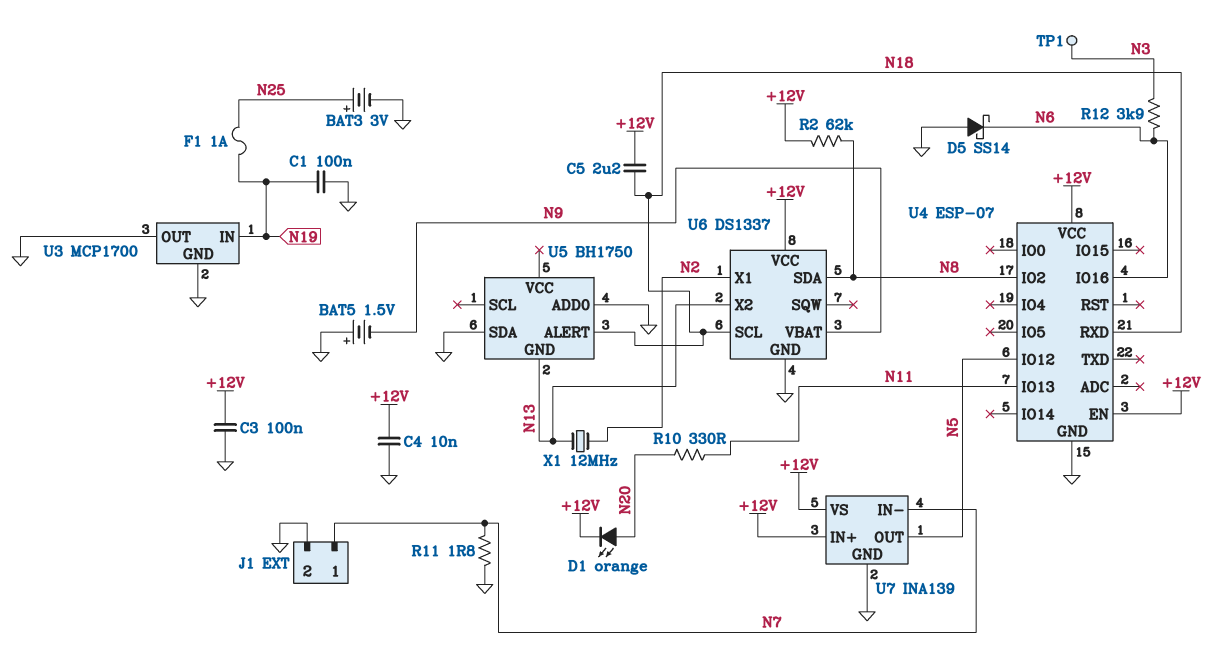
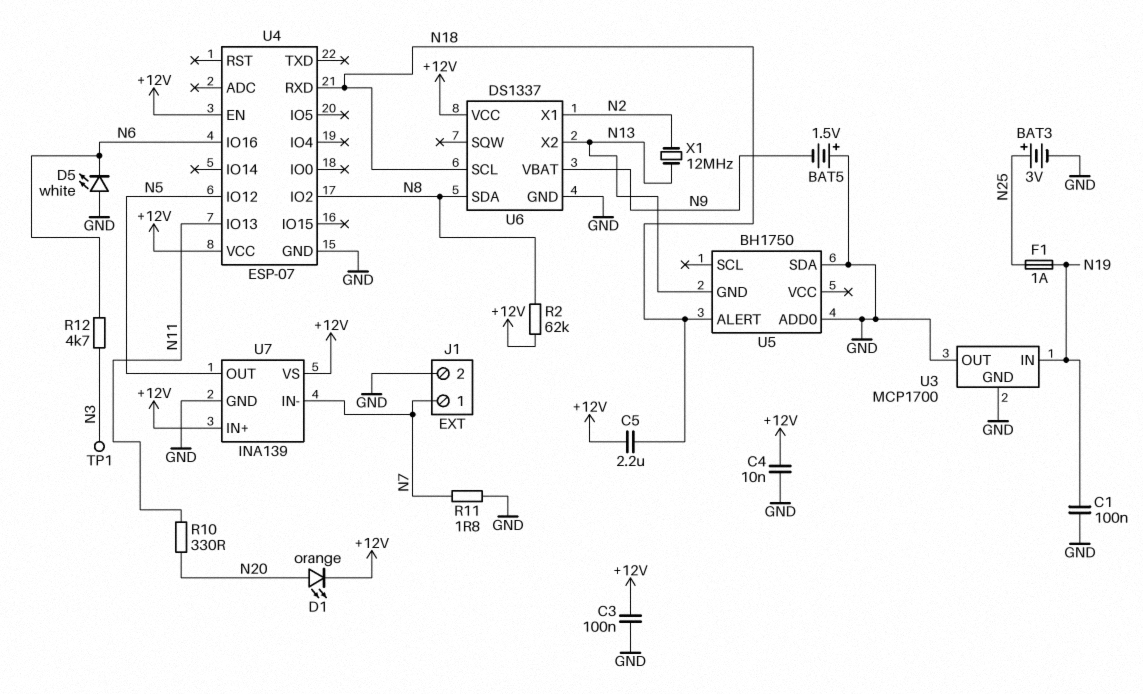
D5: schottky SS14 (A GND, K N6) -> LED white (A GND, K N6)
R12: 3.9k (N3, N6) -> 4.7k (N3, N6)

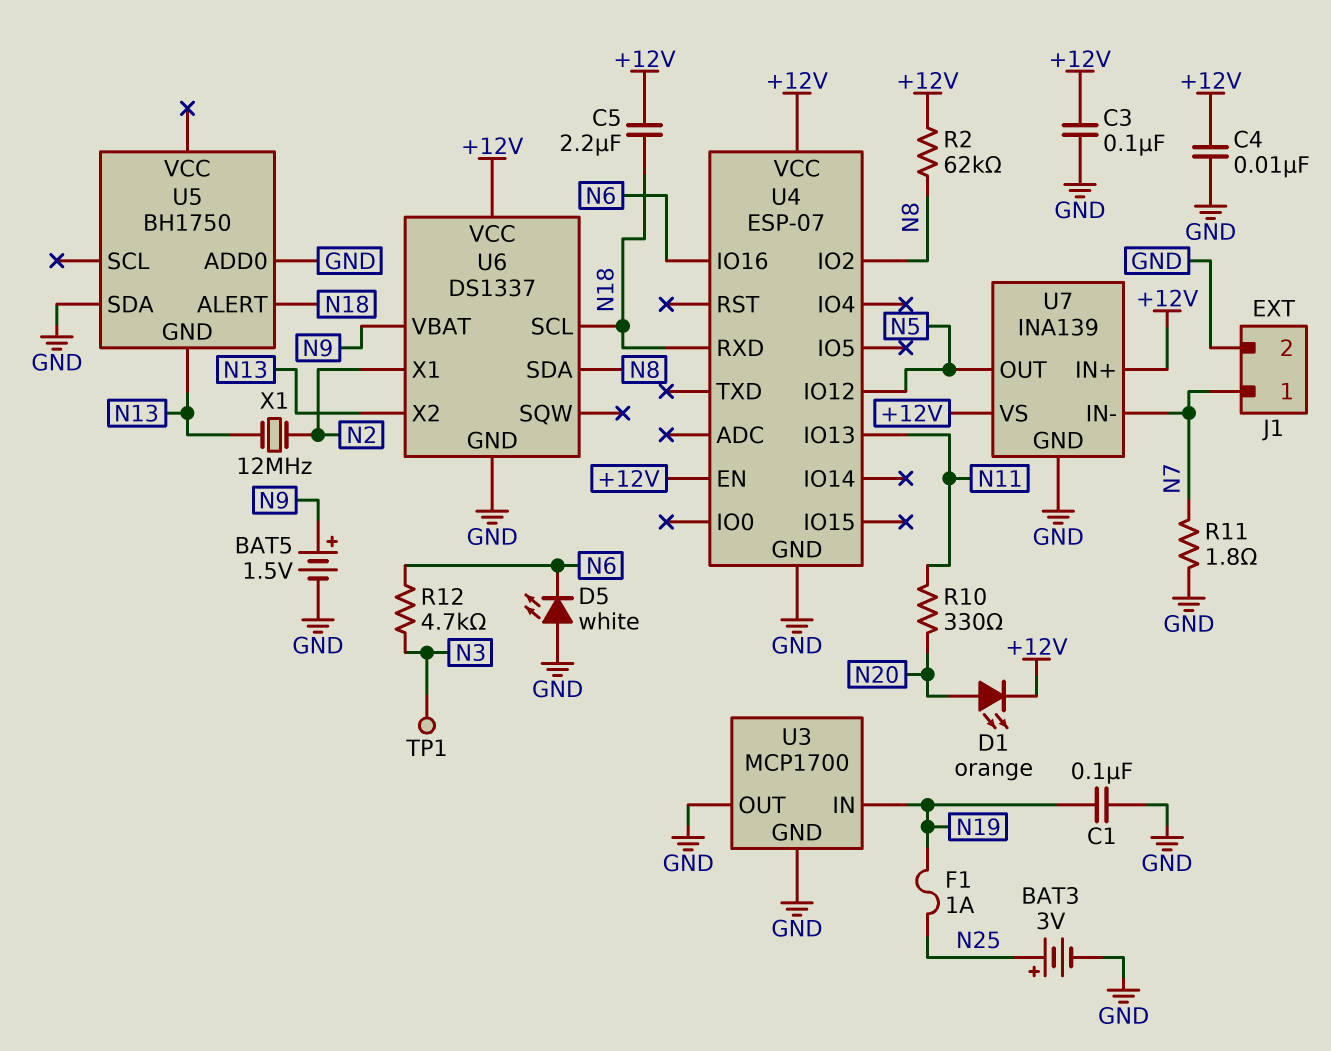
BAT5: 1.5V (plus GND, minus N9) -> 1.5V (plus N9, minus GND)

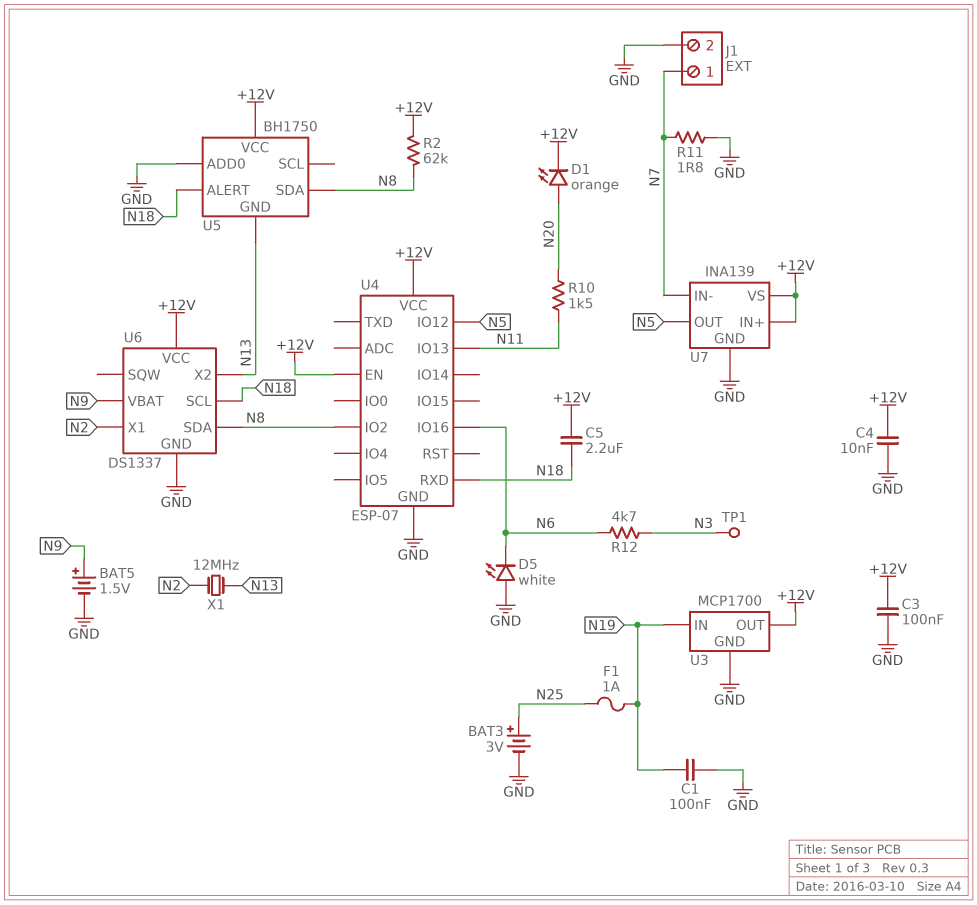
R10: 330 (N11, N20) -> 1.5k (N11, N20)
U3 pin OUT: GND -> +12V
U5 pin SDA: GND -> N8
U5 pin VCC: none -> +12V

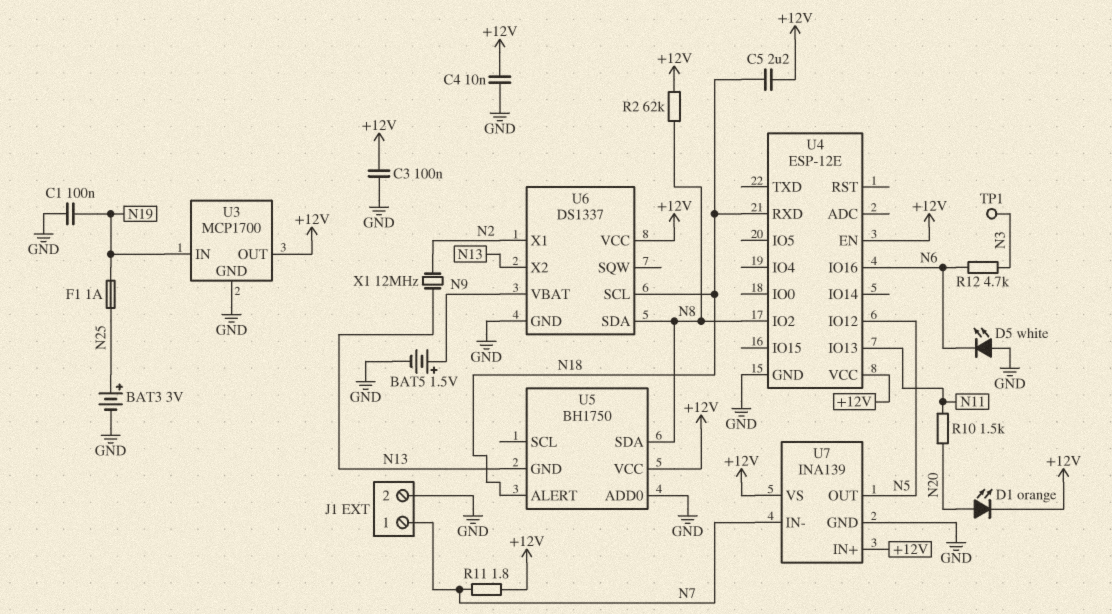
R11: 1.8 (GND, N7) -> 1.8 (+12V, N7)
U4: ESP-07 -> ESP-12E

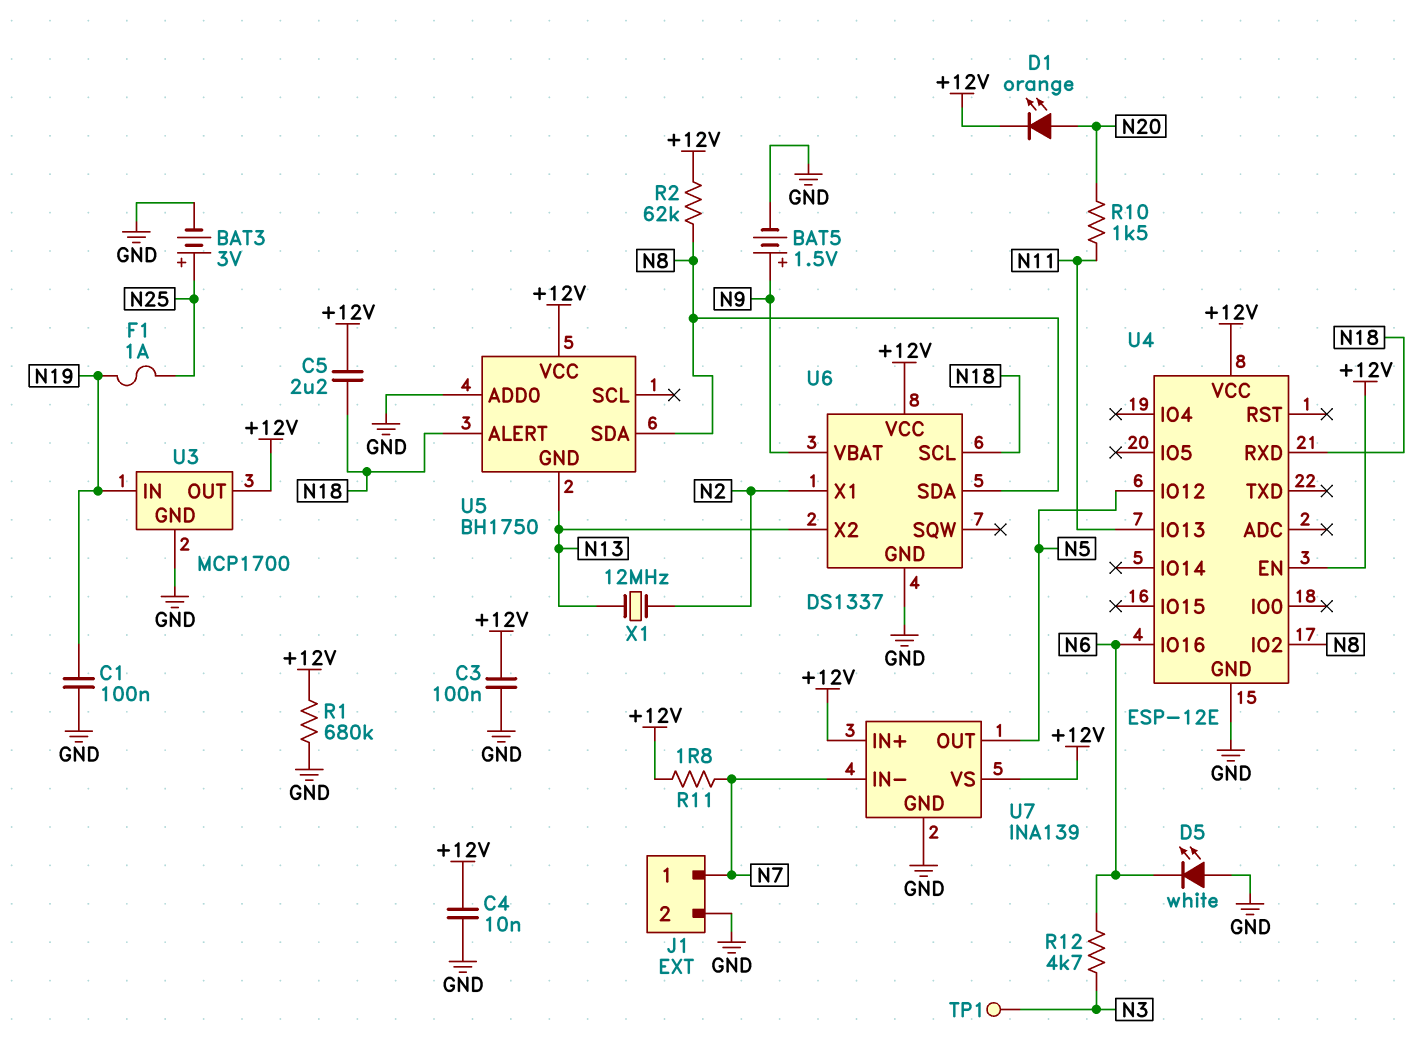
R1: none -> 680k (+12V, GND)

